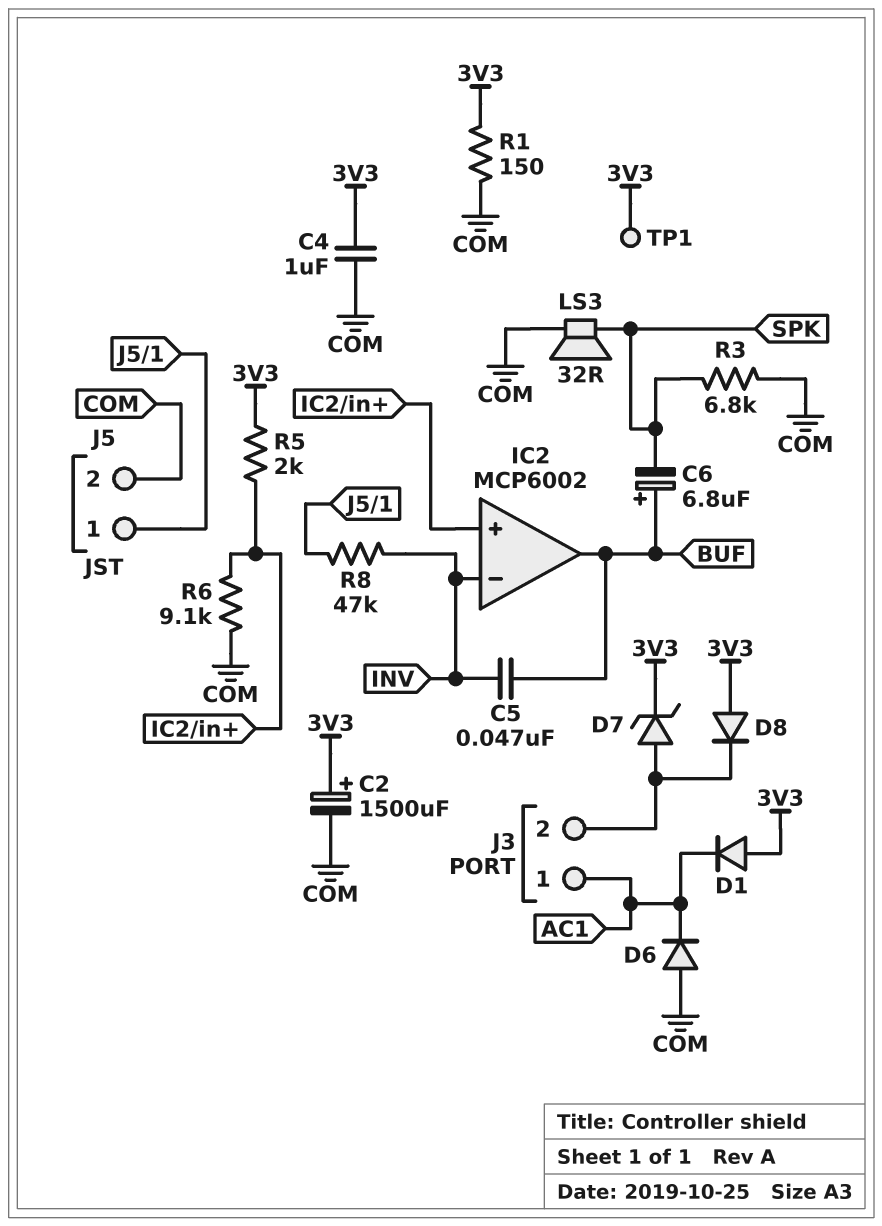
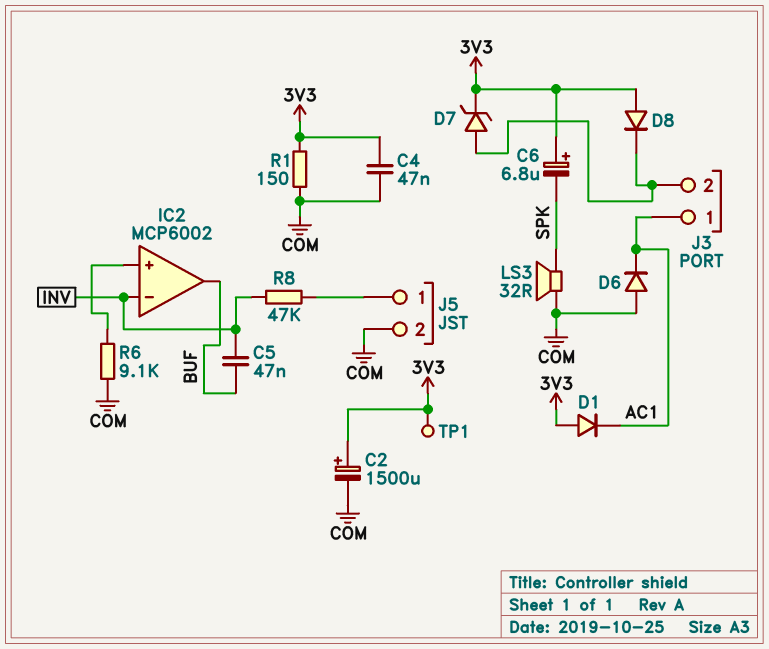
C4: 1uF (3V3, COM) -> 47nF (3V3, COM)
C6: 6.8uF (plus BUF, minus SPK) -> 6.8uF (plus 3V3, minus SPK)
R3: 6.8k (COM, SPK) -> none
R5: 2k (3V3, IC2/in+) -> none

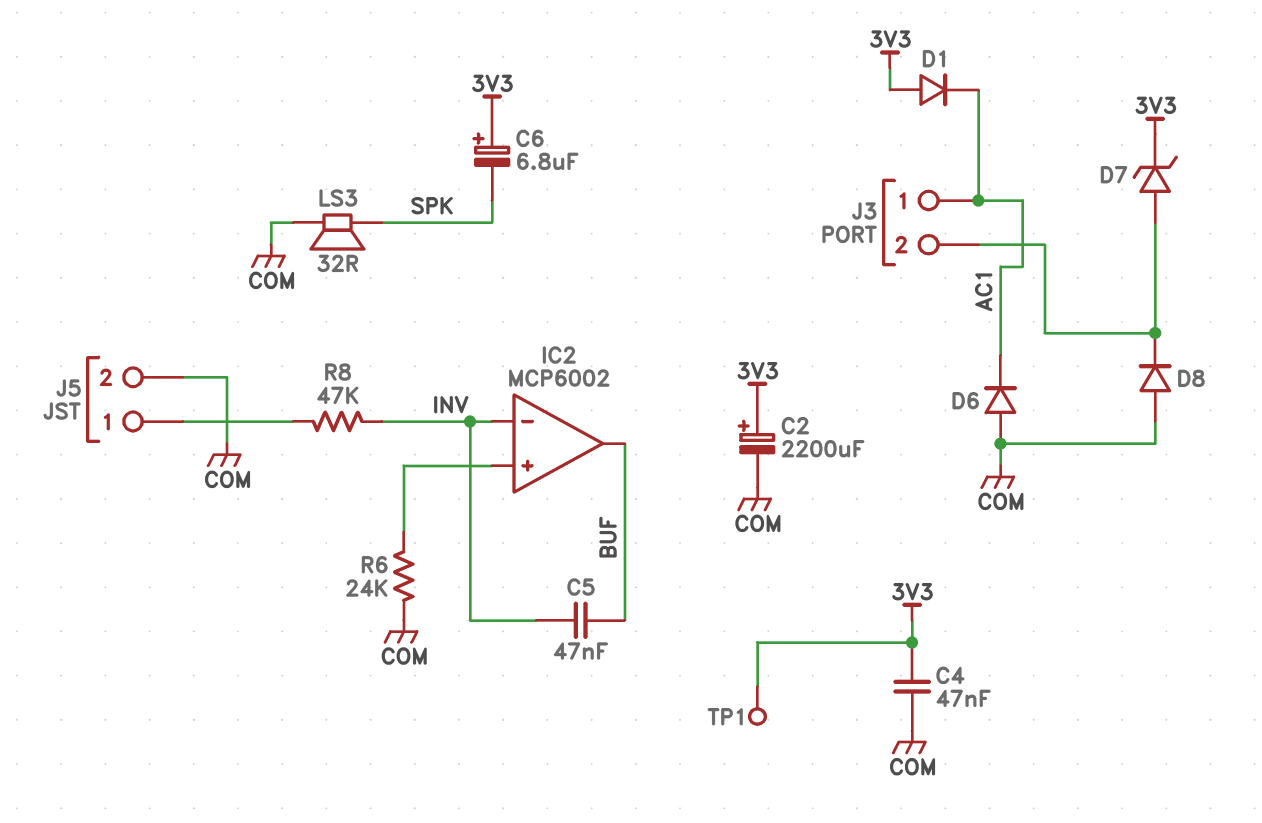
C2: 1500uF (plus 3V3, minus COM) -> 2200uF (plus 3V3, minus COM)
D8: diode (A 3V3, K J3/2) -> diode (A COM, K J3/2)
R1: 150 (3V3, COM) -> none
R6: 9.1k (COM, IC2/in+) -> 24k (COM, IC2/in+)

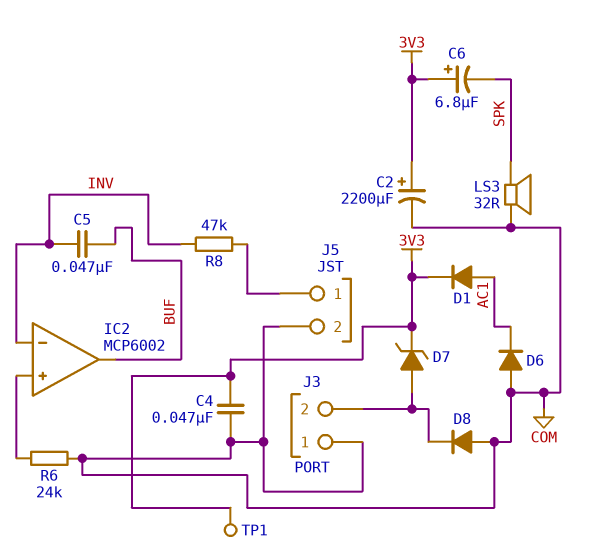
D1: diode (A 3V3, K AC1) -> diode (A AC1, K 3V3)
J3 pin 1: AC1 -> COM

